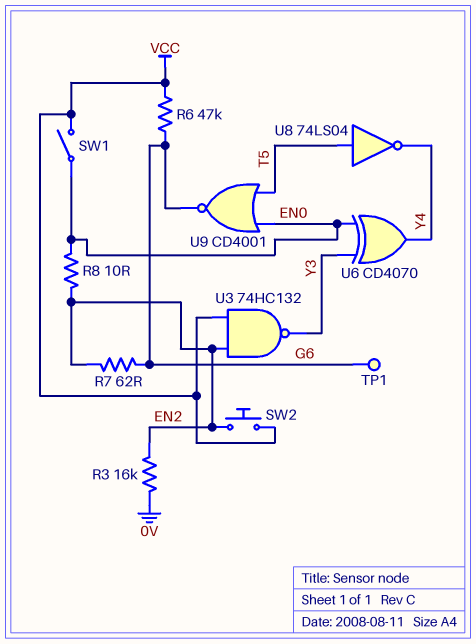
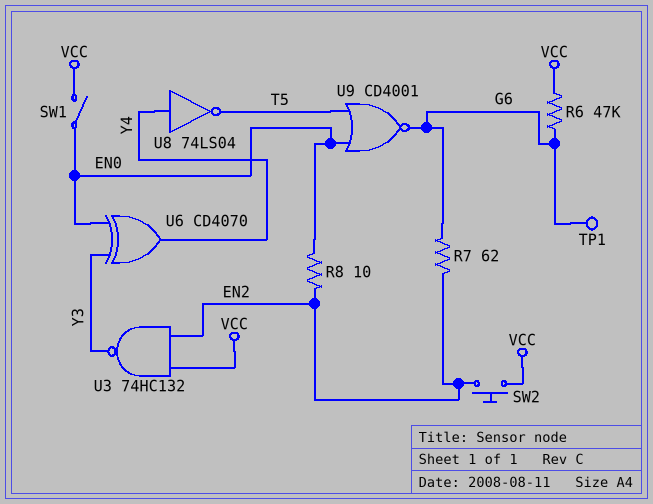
R3: 16k (0V, EN2) -> none
U8: NOT 74LS04 (in T5, out Y4) -> NOT 74LS04 (in Y4, out T5)

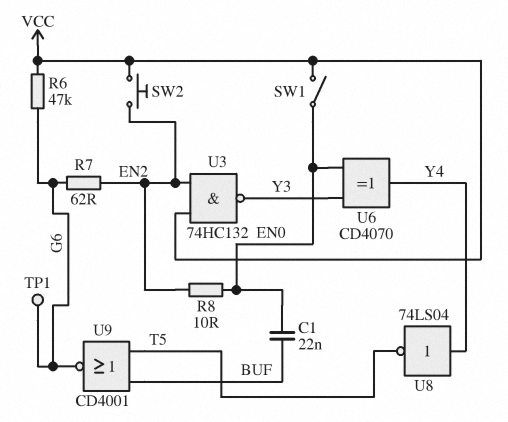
C1: none -> 22nF (BUF, EN0)
U9: NOR CD4001 (in EN0, in T5, out G6) -> NOR CD4001 (in BUF, in T5, out G6)

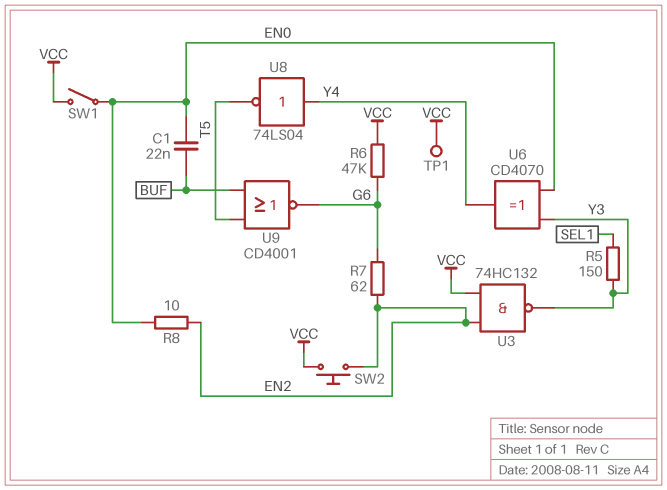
R5: none -> 150 (SEL1, Y3)
TP1: test point (G6) -> test point (VCC)

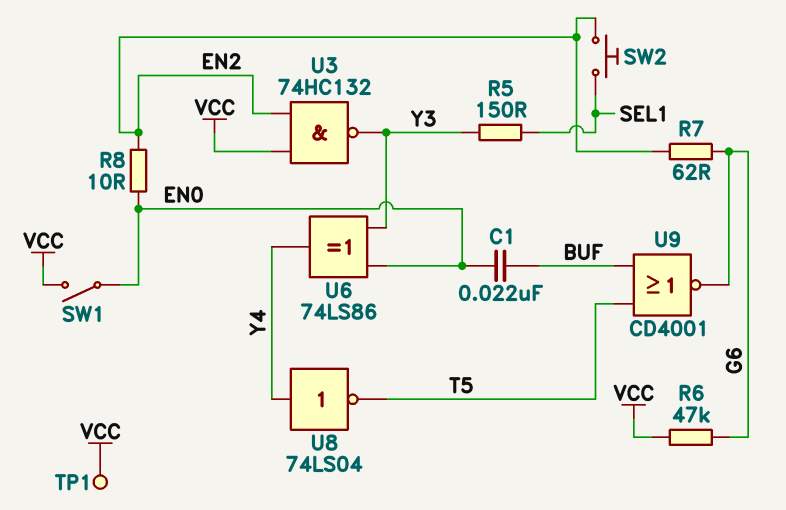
SW2: button (EN2, VCC) -> button (EN2, SEL1)
U6: XOR CD4070 (in EN0, in Y3, out Y4) -> XOR 74LS86 (in EN0, in Y3, out Y4)

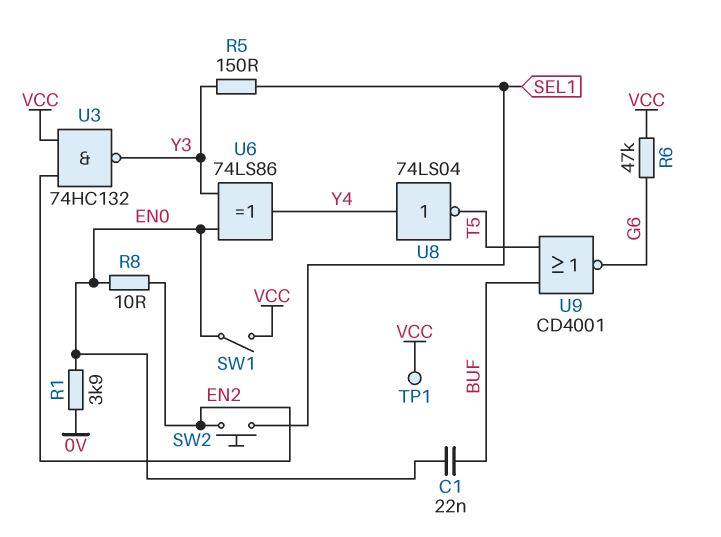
R1: none -> 3.9k (0V, EN0)
R7: 62 (EN2, G6) -> none

